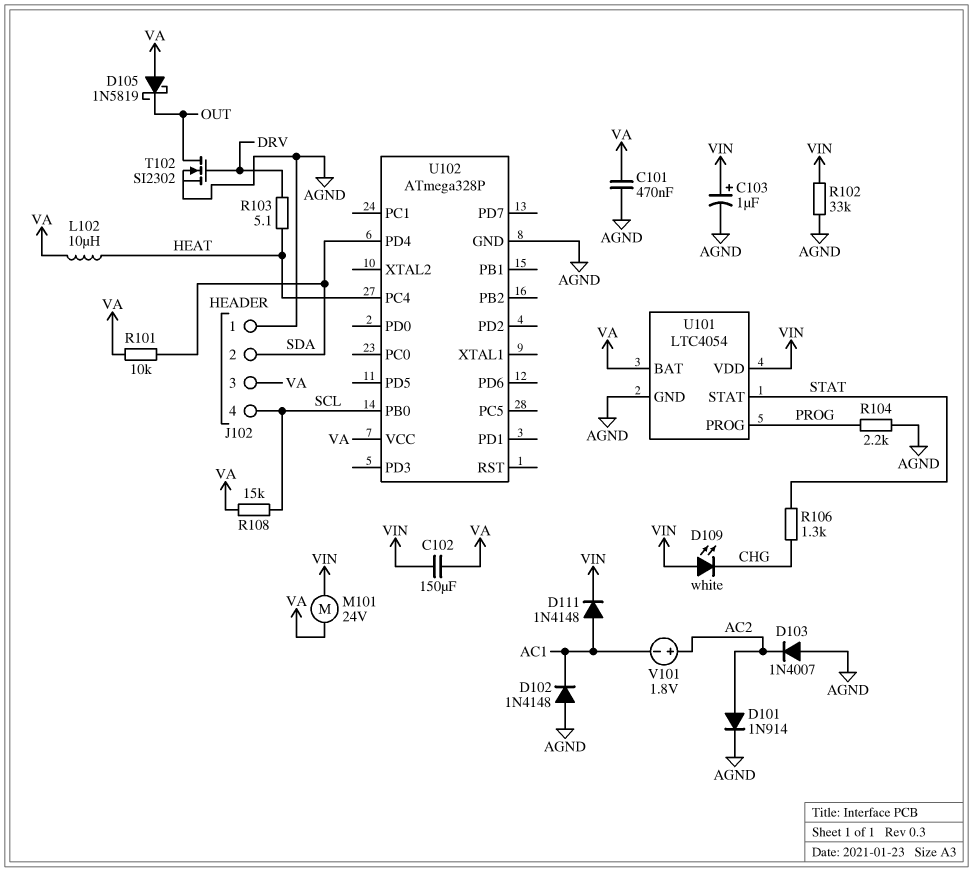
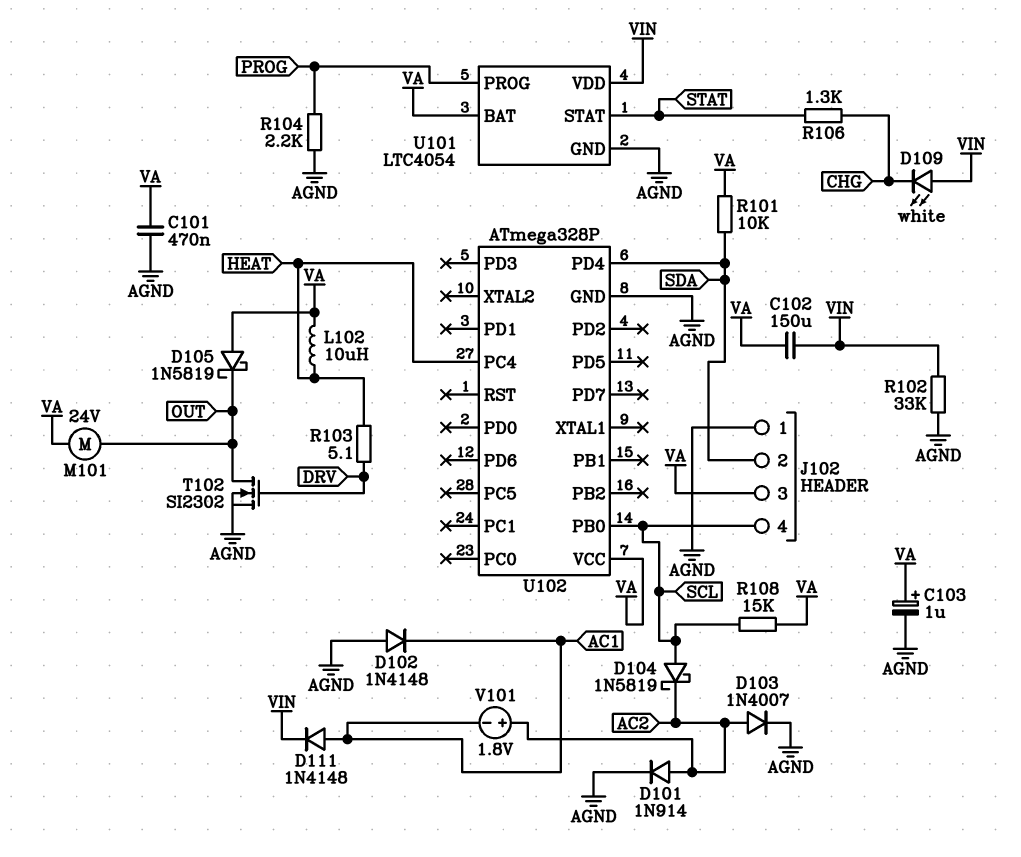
C103: 1uF (plus VIN, minus AGND) -> 1uF (plus VA, minus AGND)
D103: diode 1N4007 (A AGND, K AC2) -> diode 1N4007 (A AC2, K AGND)
D104: none -> schottky 1N5819 (A SCL, K AC2)
M101: motor 24V (VA, VIN) -> motor 24V (OUT, VA)

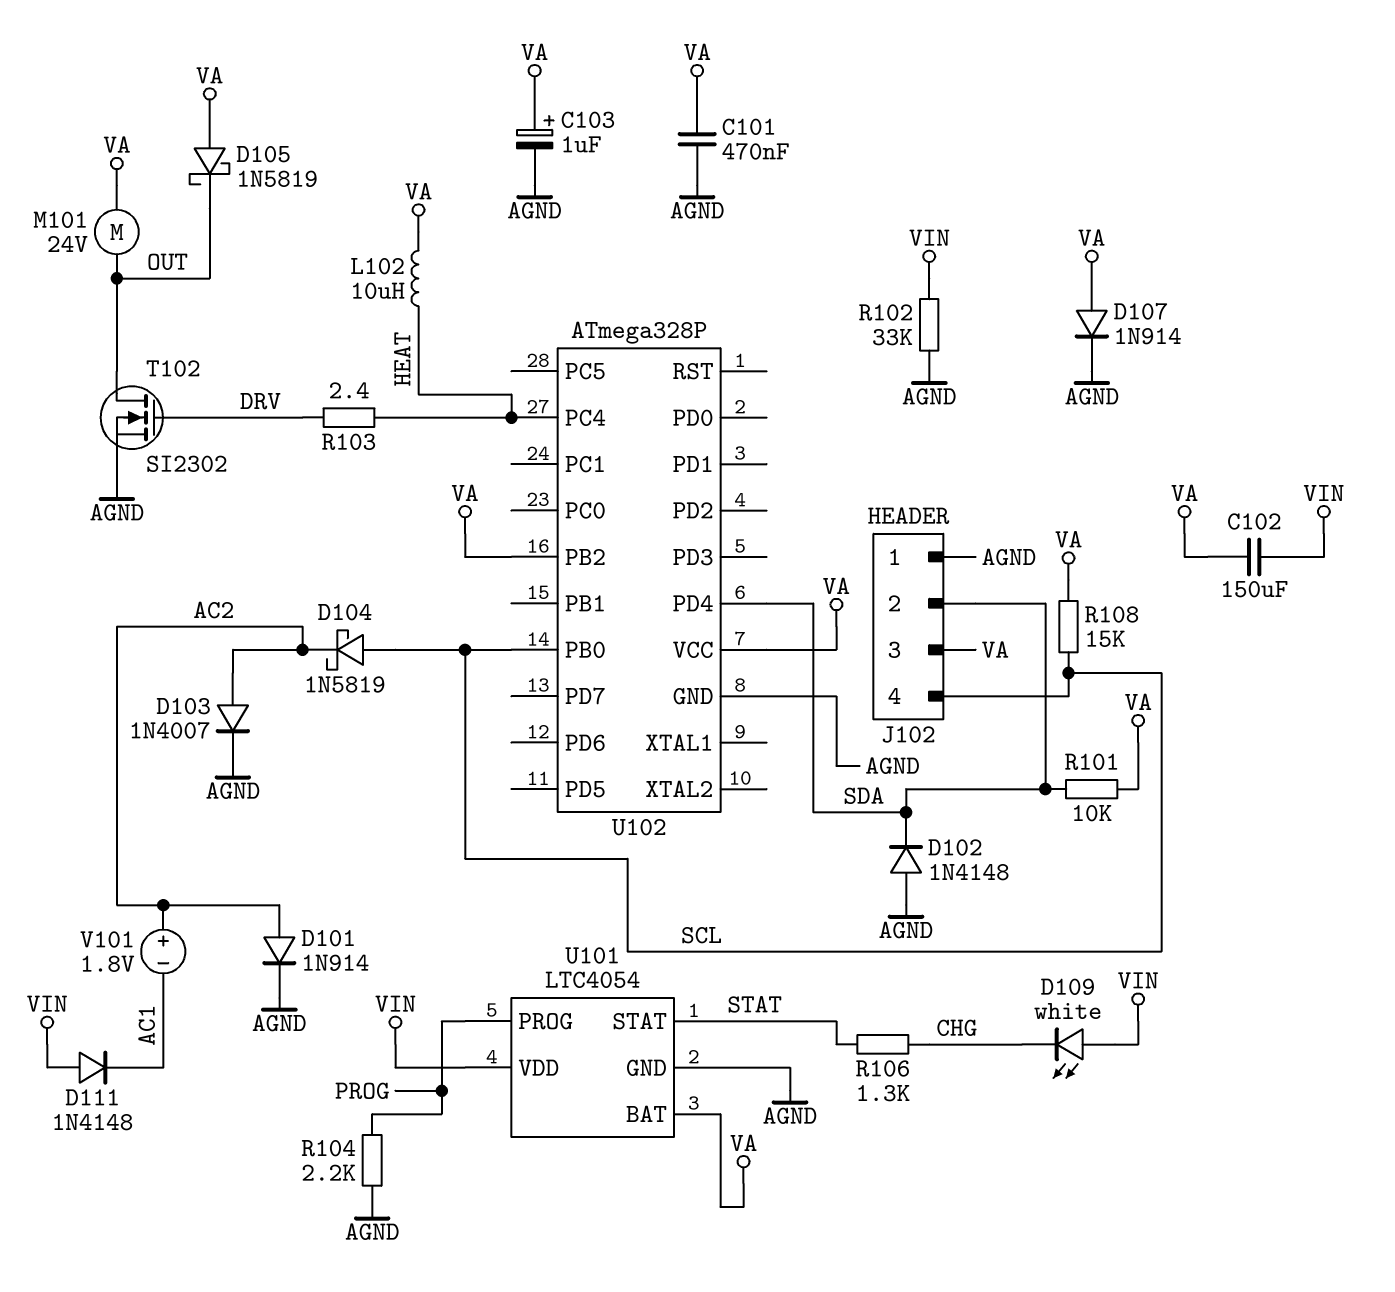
D102: diode 1N4148 (A AGND, K AC1) -> diode 1N4148 (A AGND, K SDA)
D107: none -> diode 1N914 (A VA, K AGND)
D111: diode 1N4148 (A AC1, K VIN) -> diode 1N4148 (A VIN, K AC1)
R103: 5.1 (DRV, HEAT) -> 2.4 (DRV, HEAT)
U102 pin PB2: none -> VA

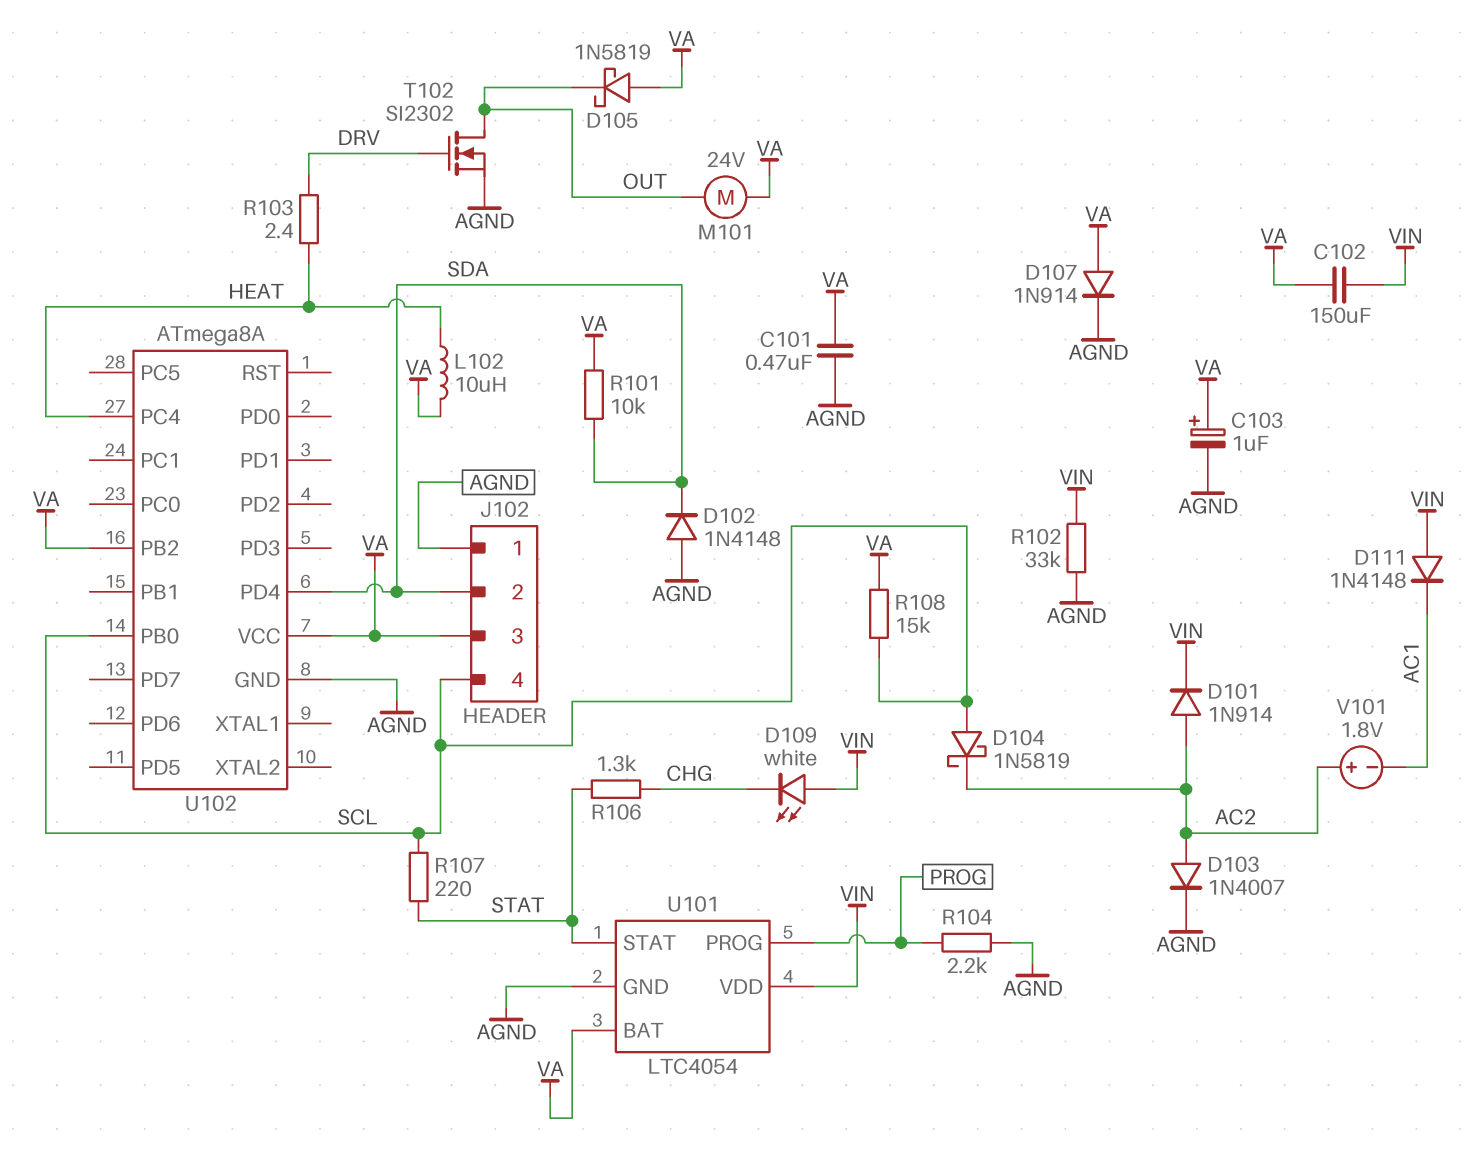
D101: diode 1N914 (A AC2, K AGND) -> diode 1N914 (A AC2, K VIN)
R107: none -> 220 (SCL, STAT)
U102: ATmega328P -> ATmega8A

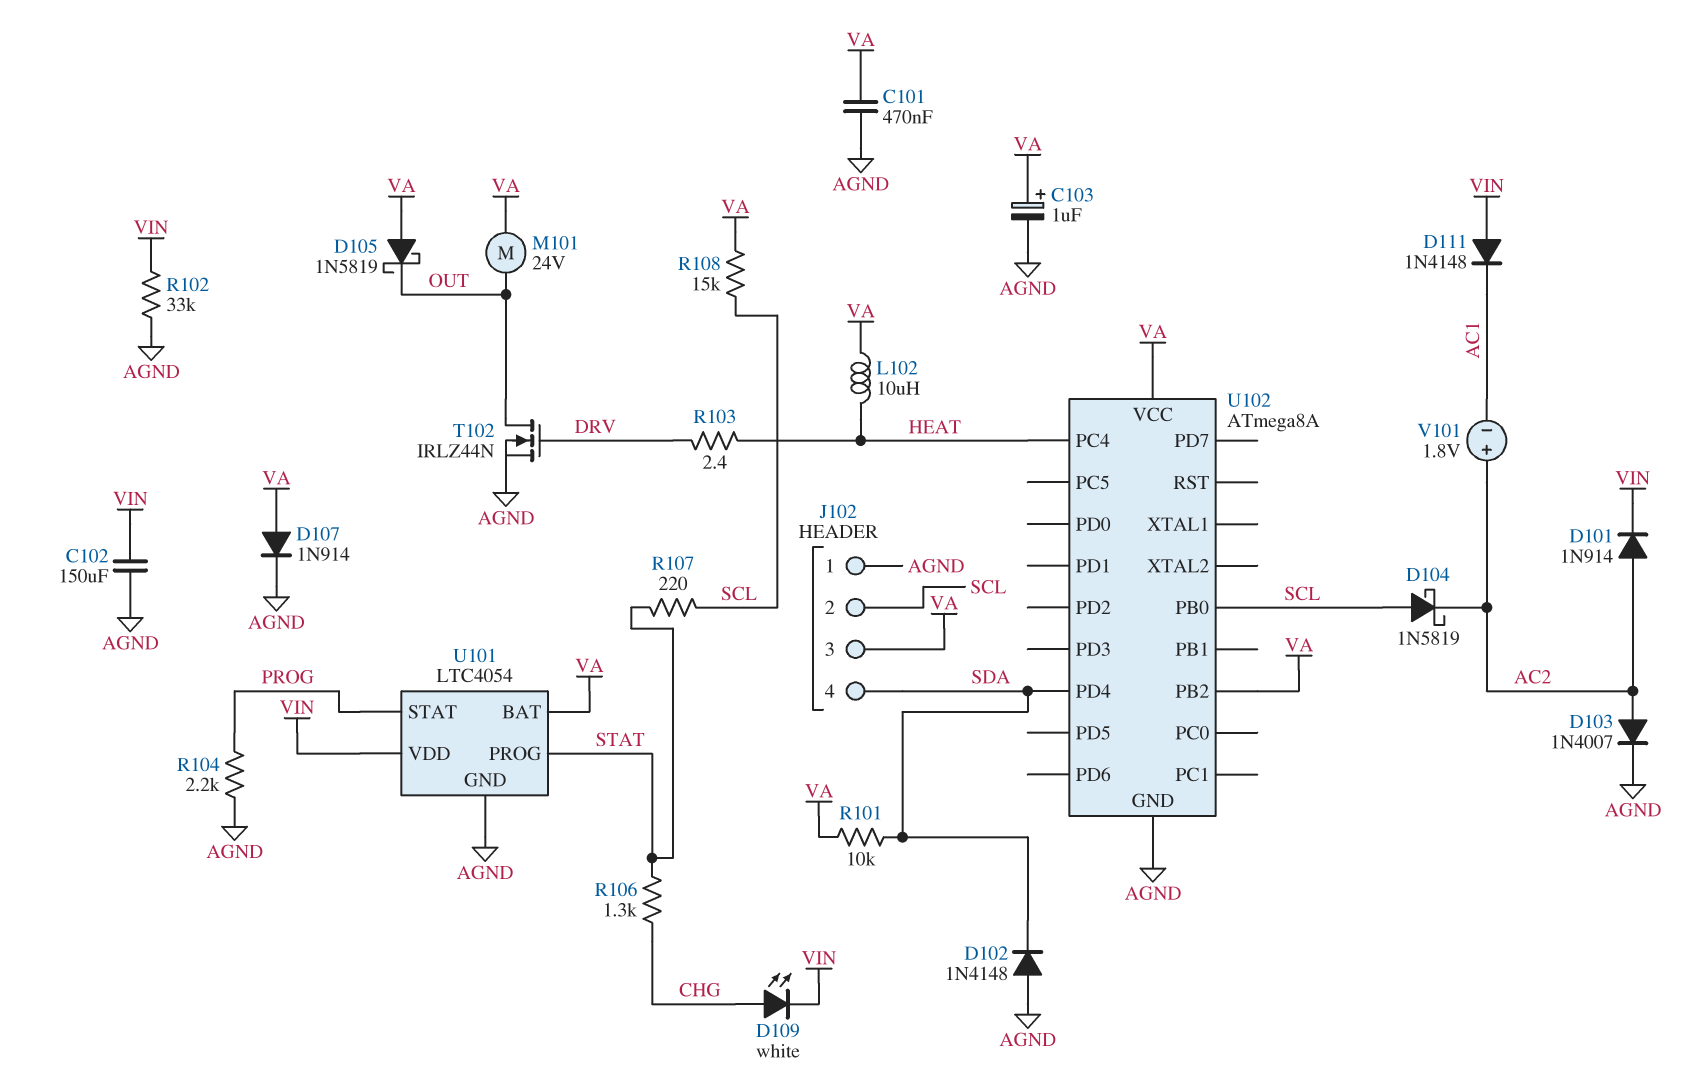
C102: 150uF (VA, VIN) -> 150uF (AGND, VIN)
D109: LED white (A VIN, K CHG) -> LED white (A CHG, K VIN)
J102 pin 2: SDA -> SCL
J102 pin 4: SCL -> SDA
T102: NMOS SI2302 (G DRV, D OUT, S AGND) -> NMOS IRLZ44N (G DRV, D OUT, S AGND)
U101 pin PROG: PROG -> STAT
U101 pin STAT: STAT -> PROG

